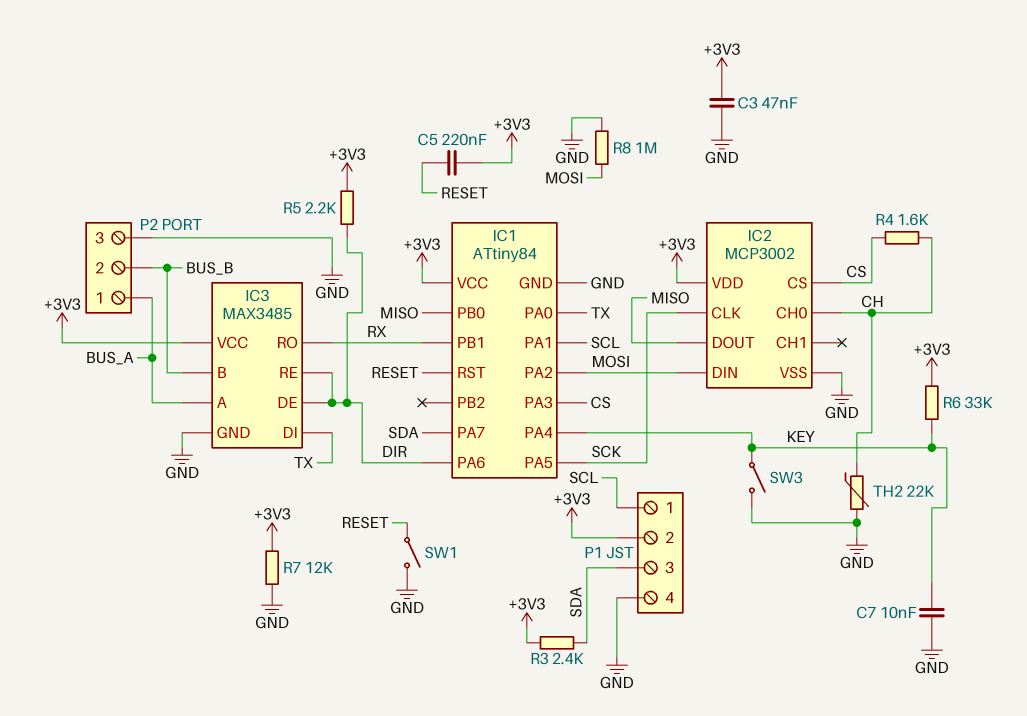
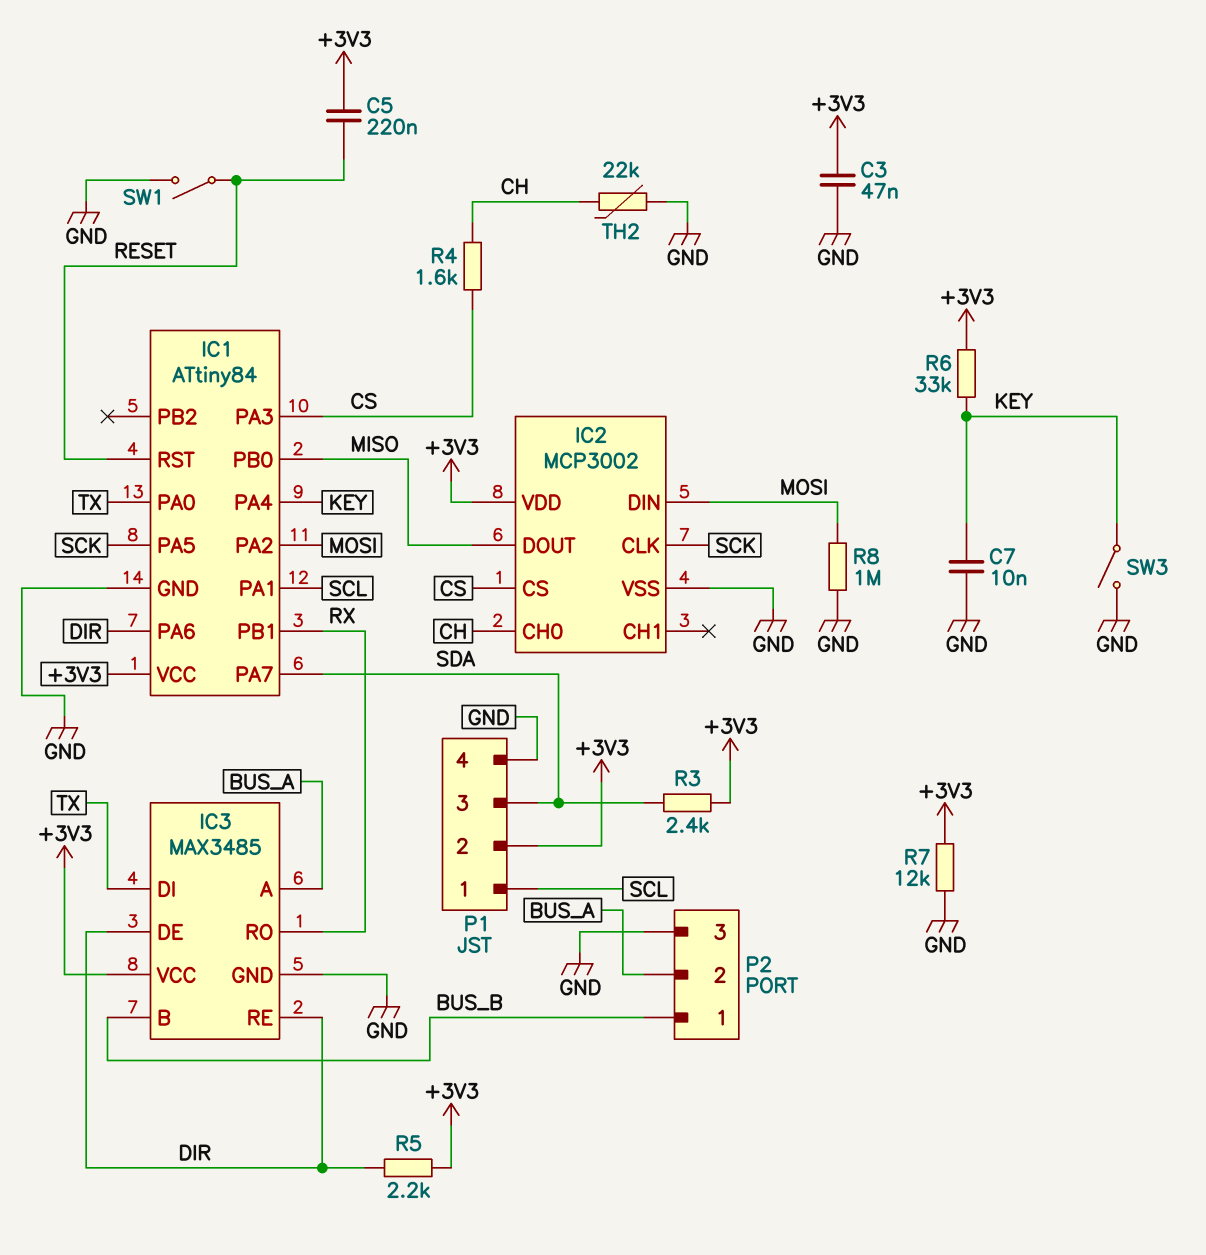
P2 pin 1: BUS_A -> BUS_B
P2 pin 2: BUS_B -> BUS_A

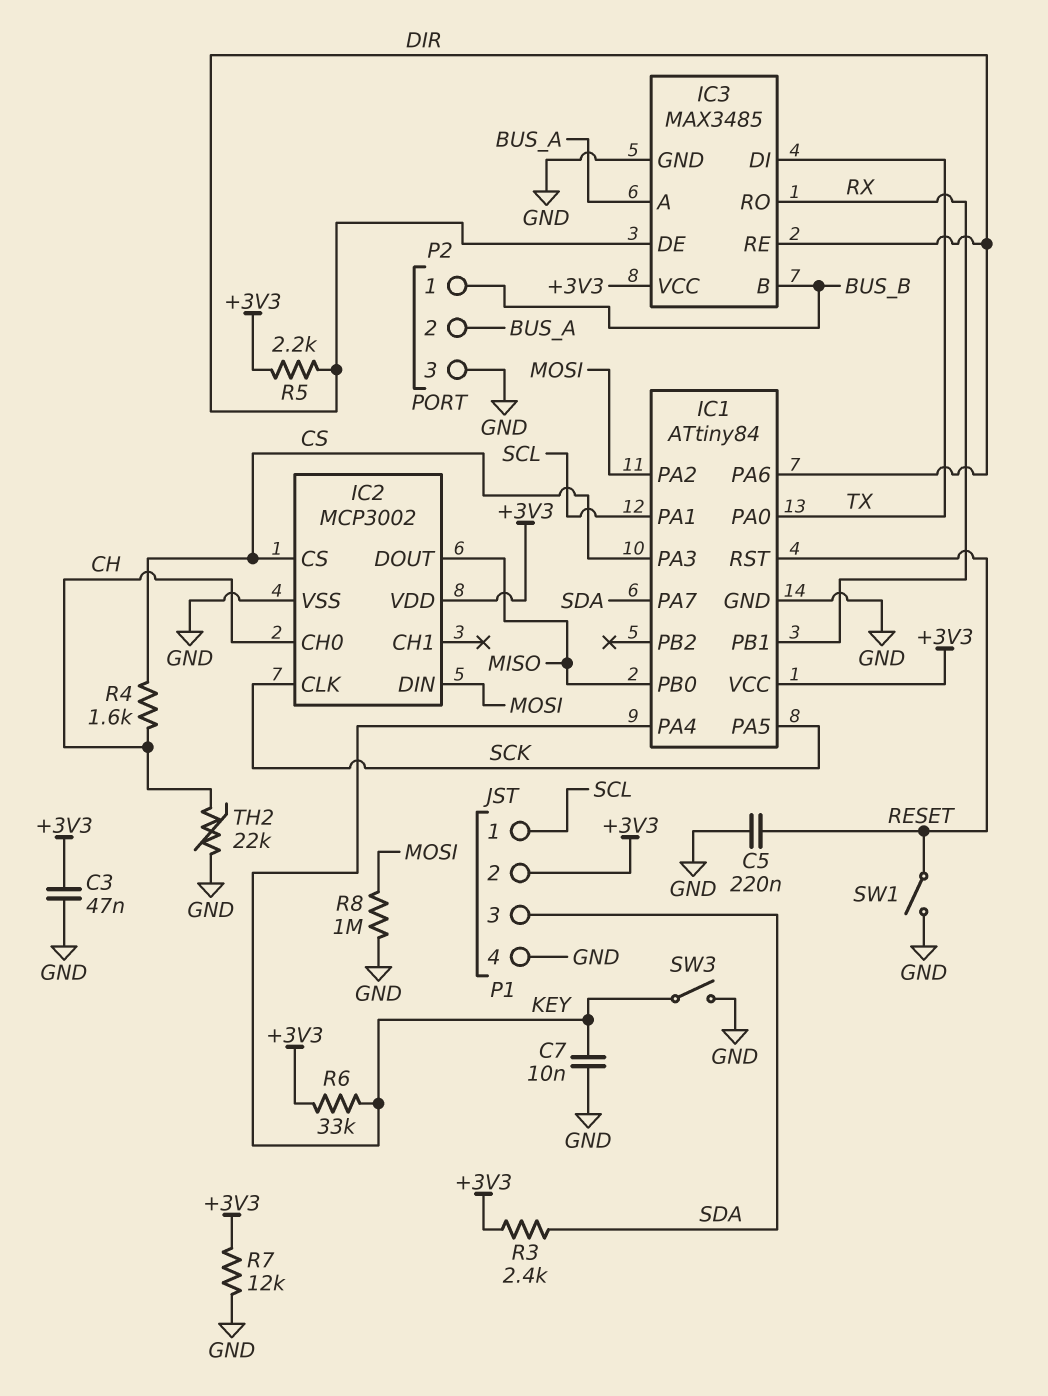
C5: 220nF (+3V3, RESET) -> 220nF (GND, RESET)

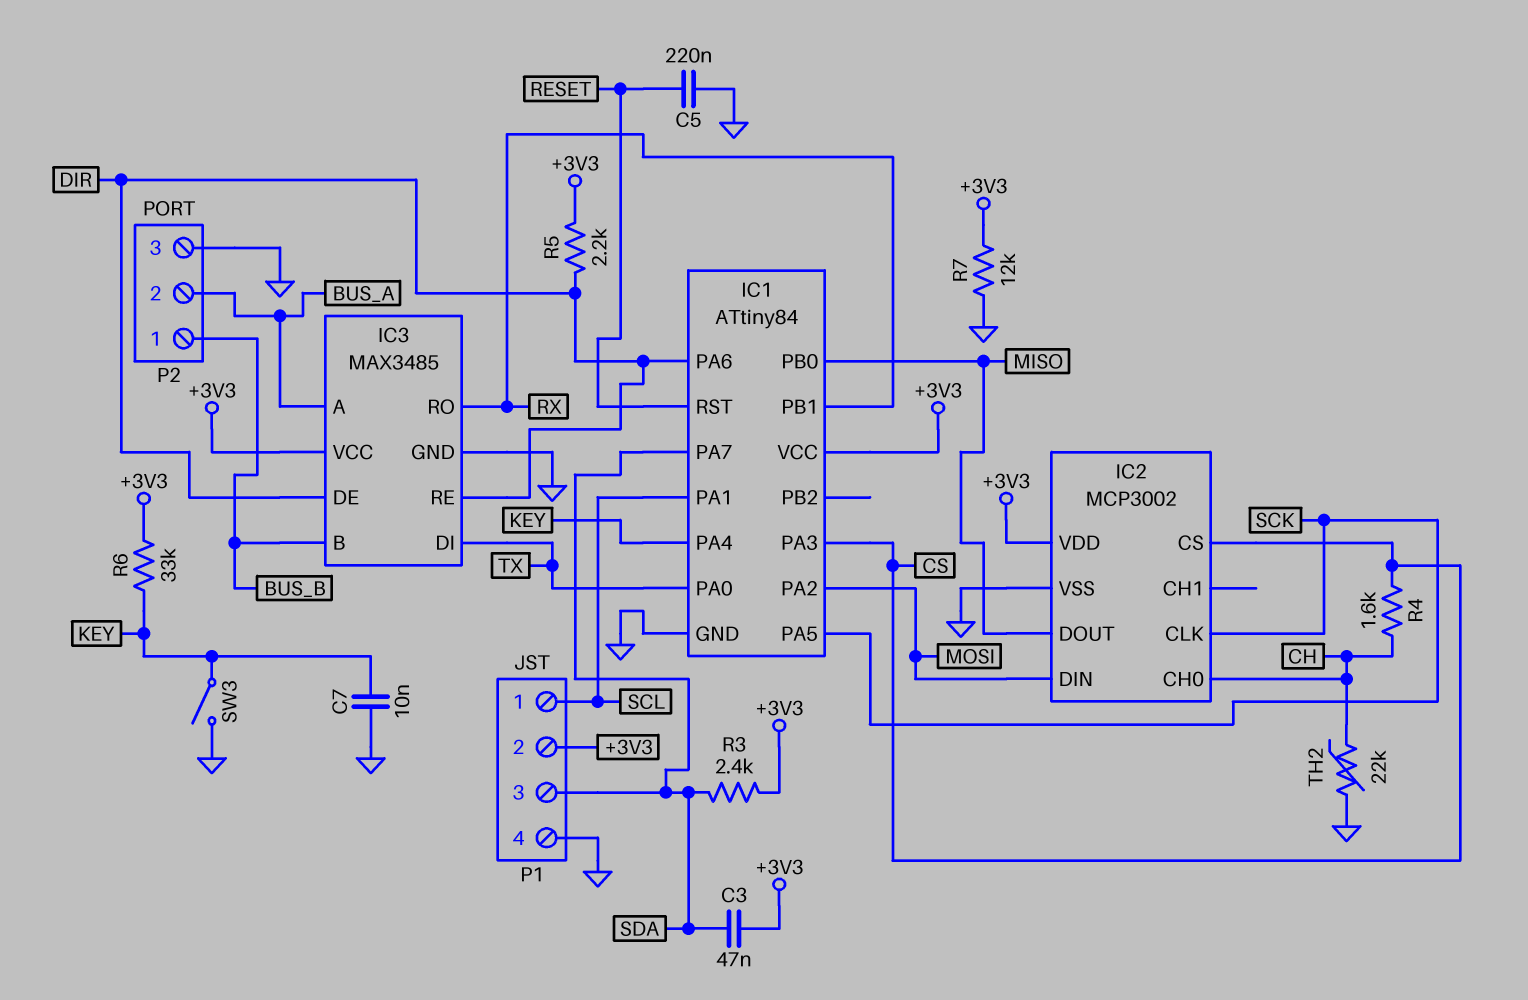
C3: 47nF (+3V3, GND) -> 47nF (+3V3, SDA)
R8: 1M (GND, MOSI) -> none
SW1: switch (GND, RESET) -> none

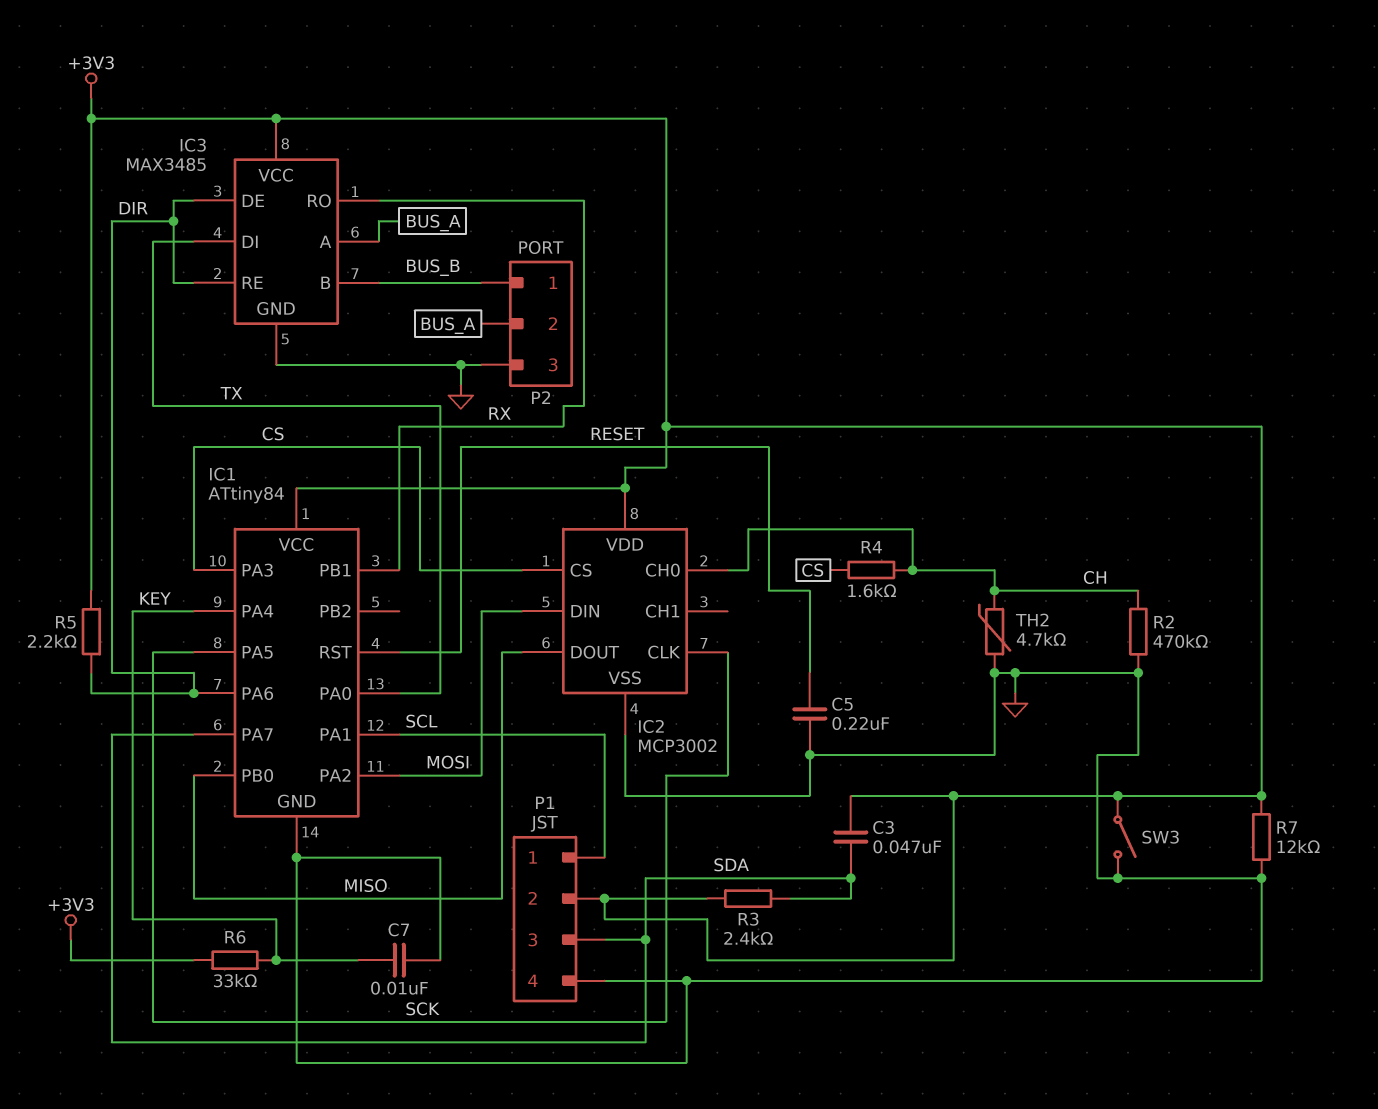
R2: none -> 470k (CH, GND)
SW3: switch (GND, KEY) -> switch (+3V3, GND)
TH2: 22k (CH, GND) -> 4.7k (CH, GND)

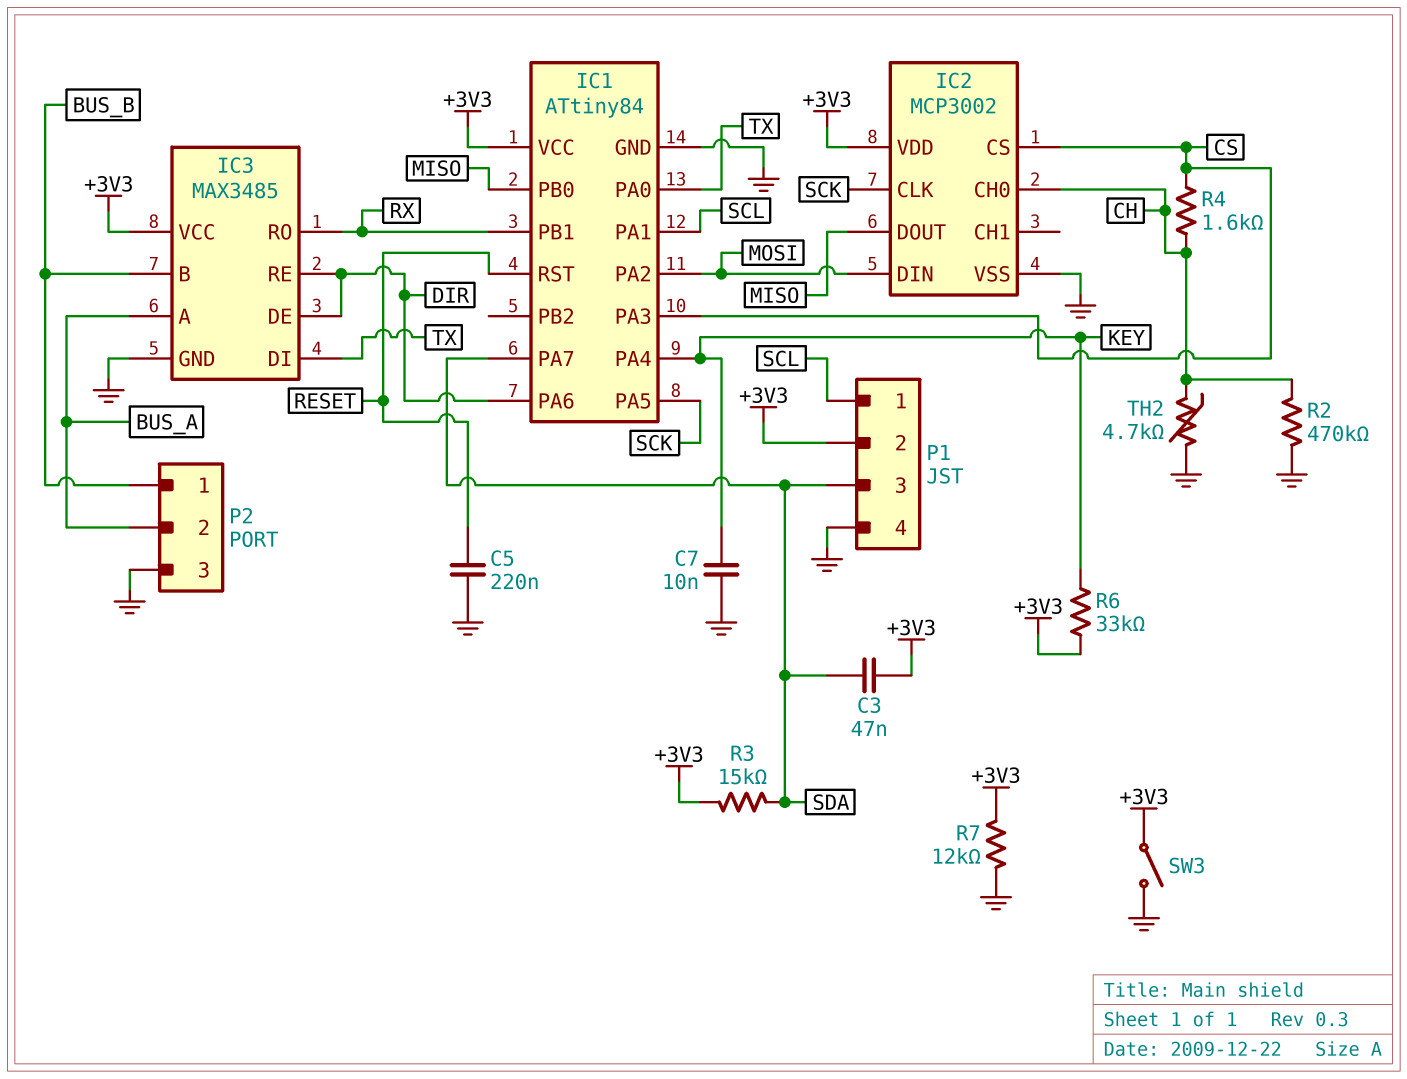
R3: 2.4k (+3V3, SDA) -> 15k (+3V3, SDA)
R5: 2.2k (+3V3, DIR) -> none

